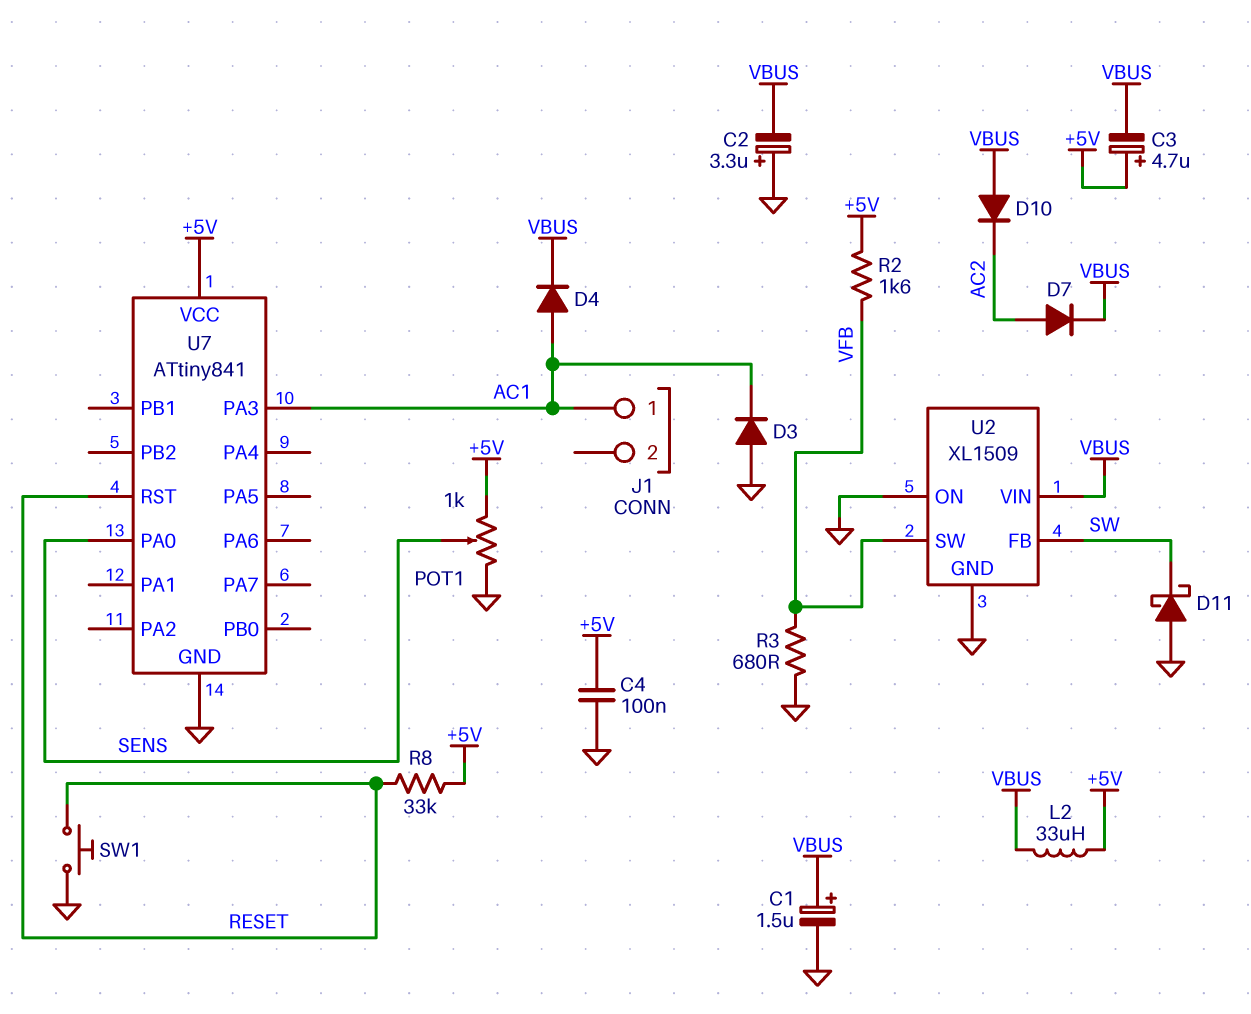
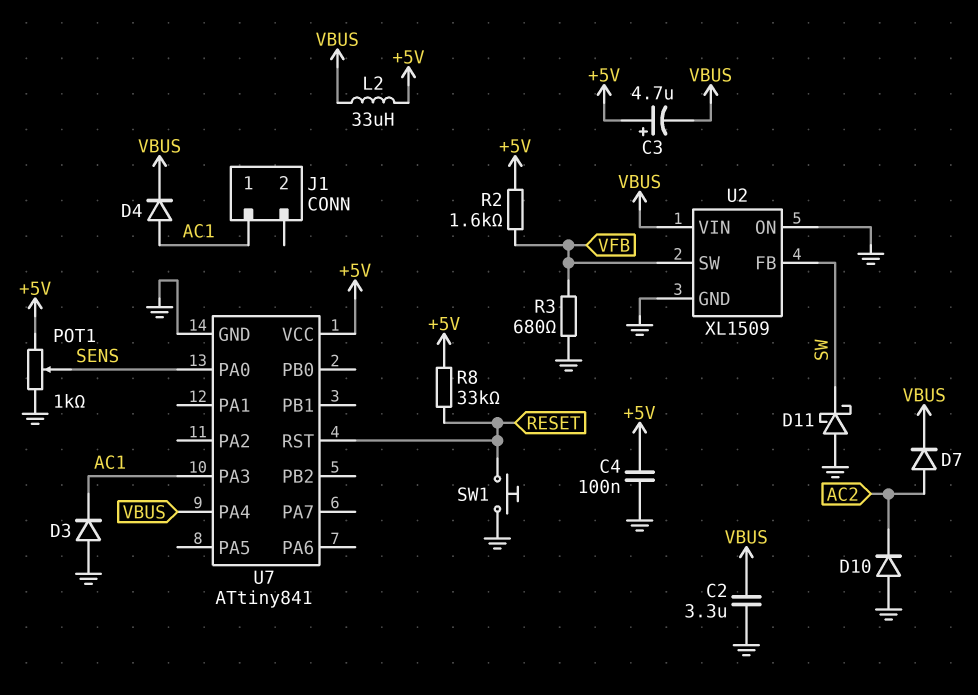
C1: 1.5uF (plus VBUS, minus GND) -> none
C2: 3.3uF (plus GND, minus VBUS) -> 3.3uF (GND, VBUS)
D10: diode (A VBUS, K AC2) -> diode (A GND, K AC2)
U7 pin PA4: none -> VBUS

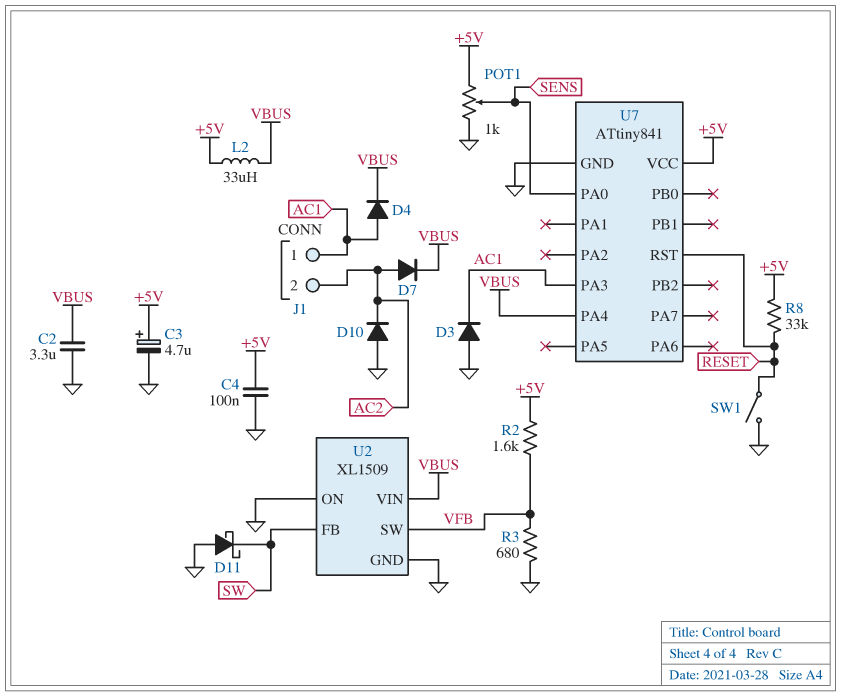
C3: 4.7uF (plus +5V, minus VBUS) -> 4.7uF (plus +5V, minus GND)
J1 pin 2: none -> AC2
SW1: button (GND, RESET) -> switch (GND, RESET)

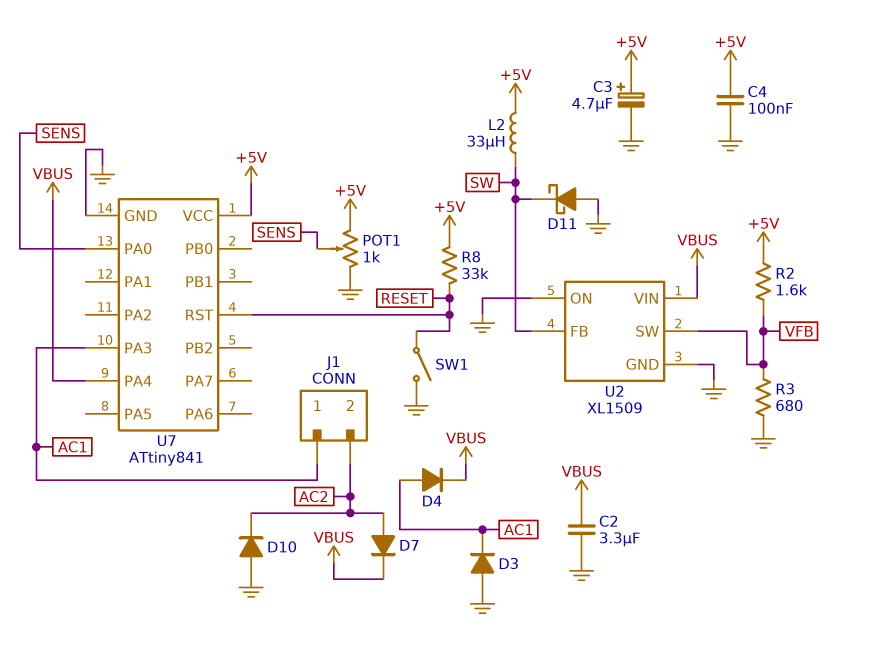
L2: 33uH (+5V, VBUS) -> 33uH (+5V, SW)

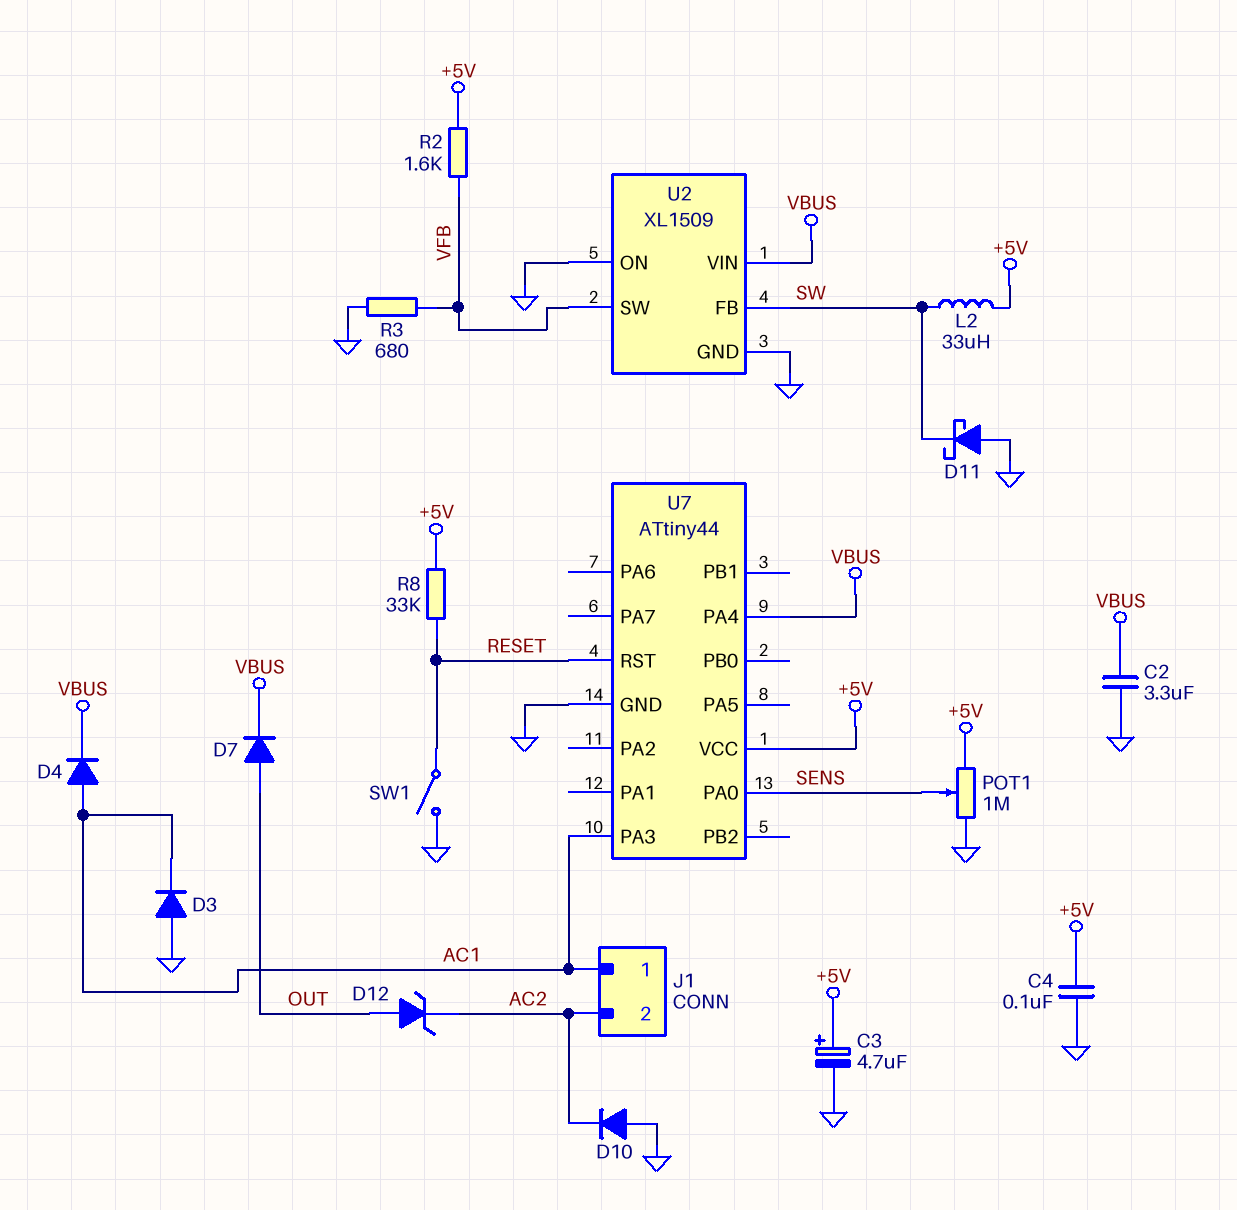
D7: diode (A AC2, K VBUS) -> diode (A OUT, K VBUS)
D12: none -> zener (A OUT, K AC2)
POT1: 1k (+5V, GND, wiper SENS) -> 1M (+5V, GND, wiper SENS)
U7: ATtiny841 -> ATtiny44

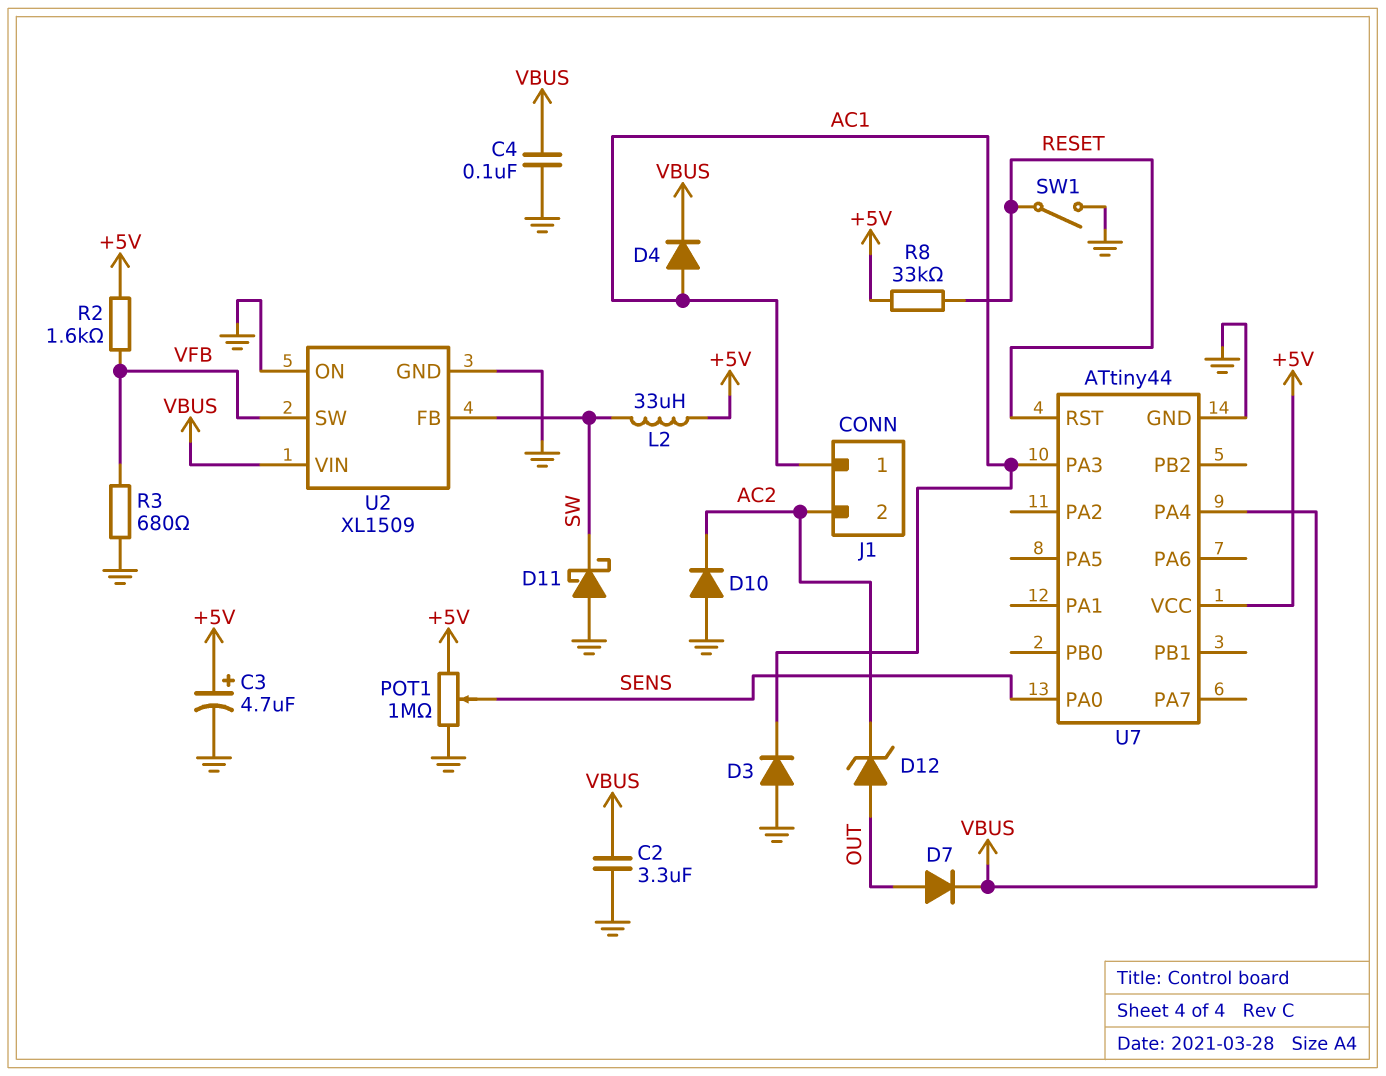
C4: 100nF (+5V, GND) -> 100nF (GND, VBUS)

